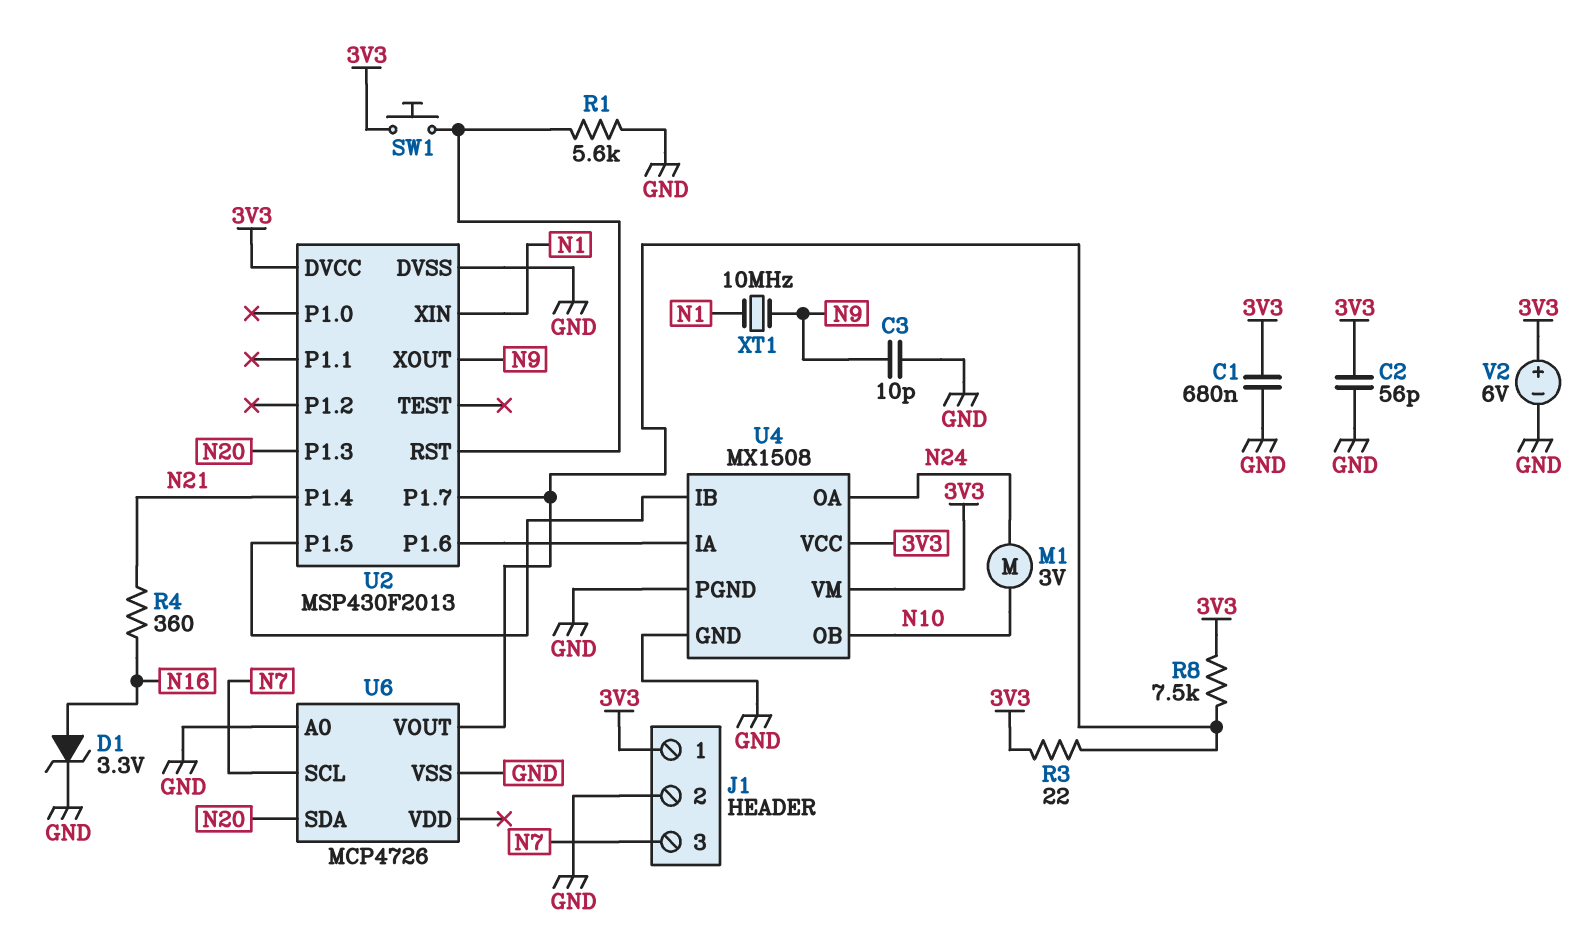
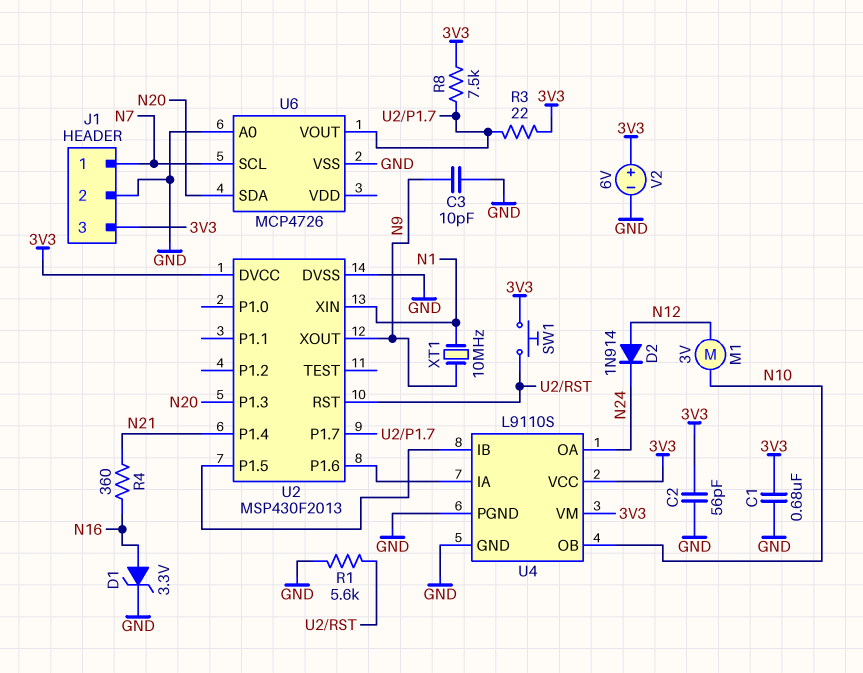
D2: none -> diode 1N914 (A N12, K N24)
J1 pin 1: 3V3 -> N7
J1 pin 3: N7 -> 3V3
M1: motor 3V (N10, N24) -> motor 3V (N10, N12)
U4: MX1508 -> L9110S

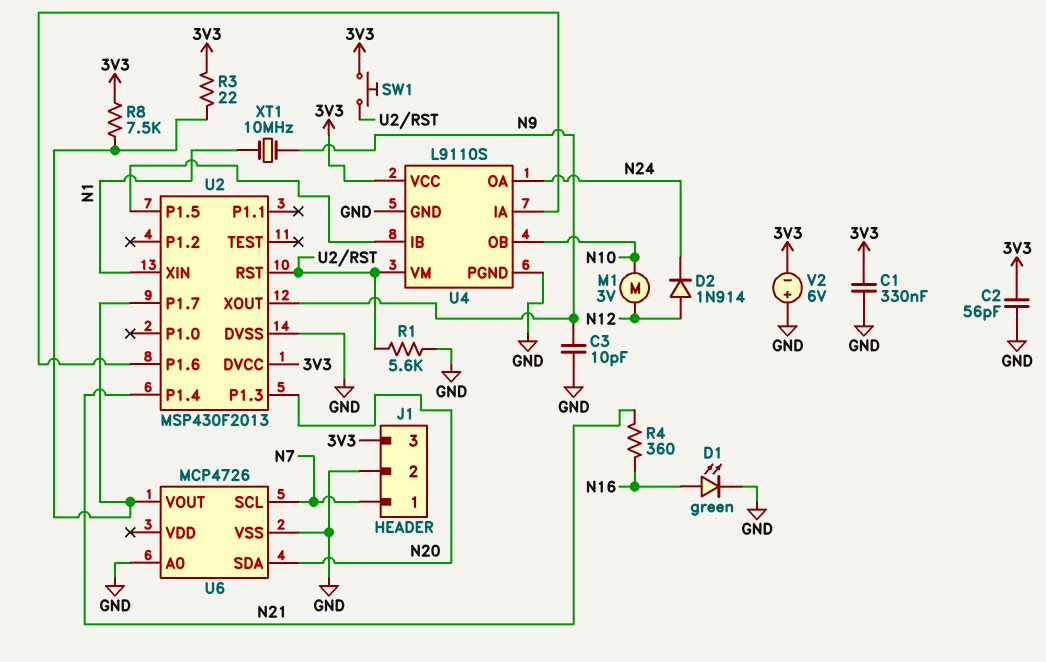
C1: 680nF (3V3, GND) -> 330nF (3V3, GND)
D1: zener 3.3V (A N16, K GND) -> LED green (A N16, K GND)
U4 pin VM: 3V3 -> U2/RST
V2: 6V (plus 3V3, minus GND) -> 6V (plus GND, minus 3V3)

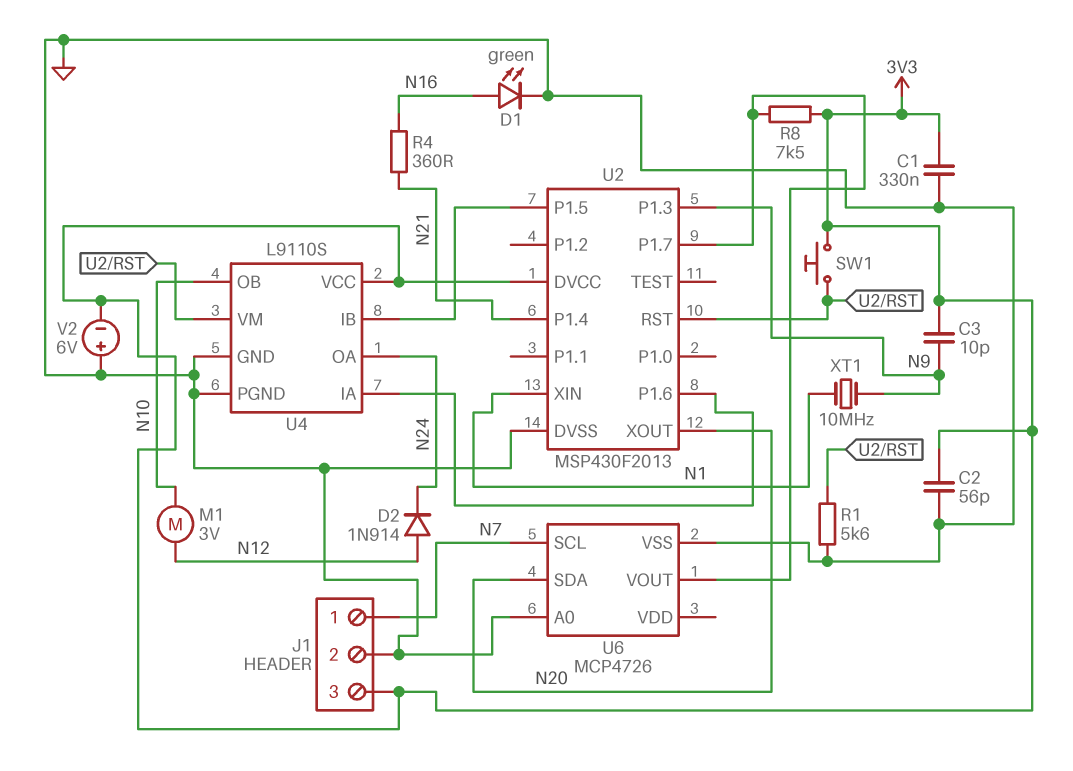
C3: 10pF (GND, N9) -> 10pF (3V3, N9)
R3: 22 (3V3, U2/P1.7) -> none
U2 pin P1.3: N20 -> N9
U2 pin XOUT: N9 -> N20

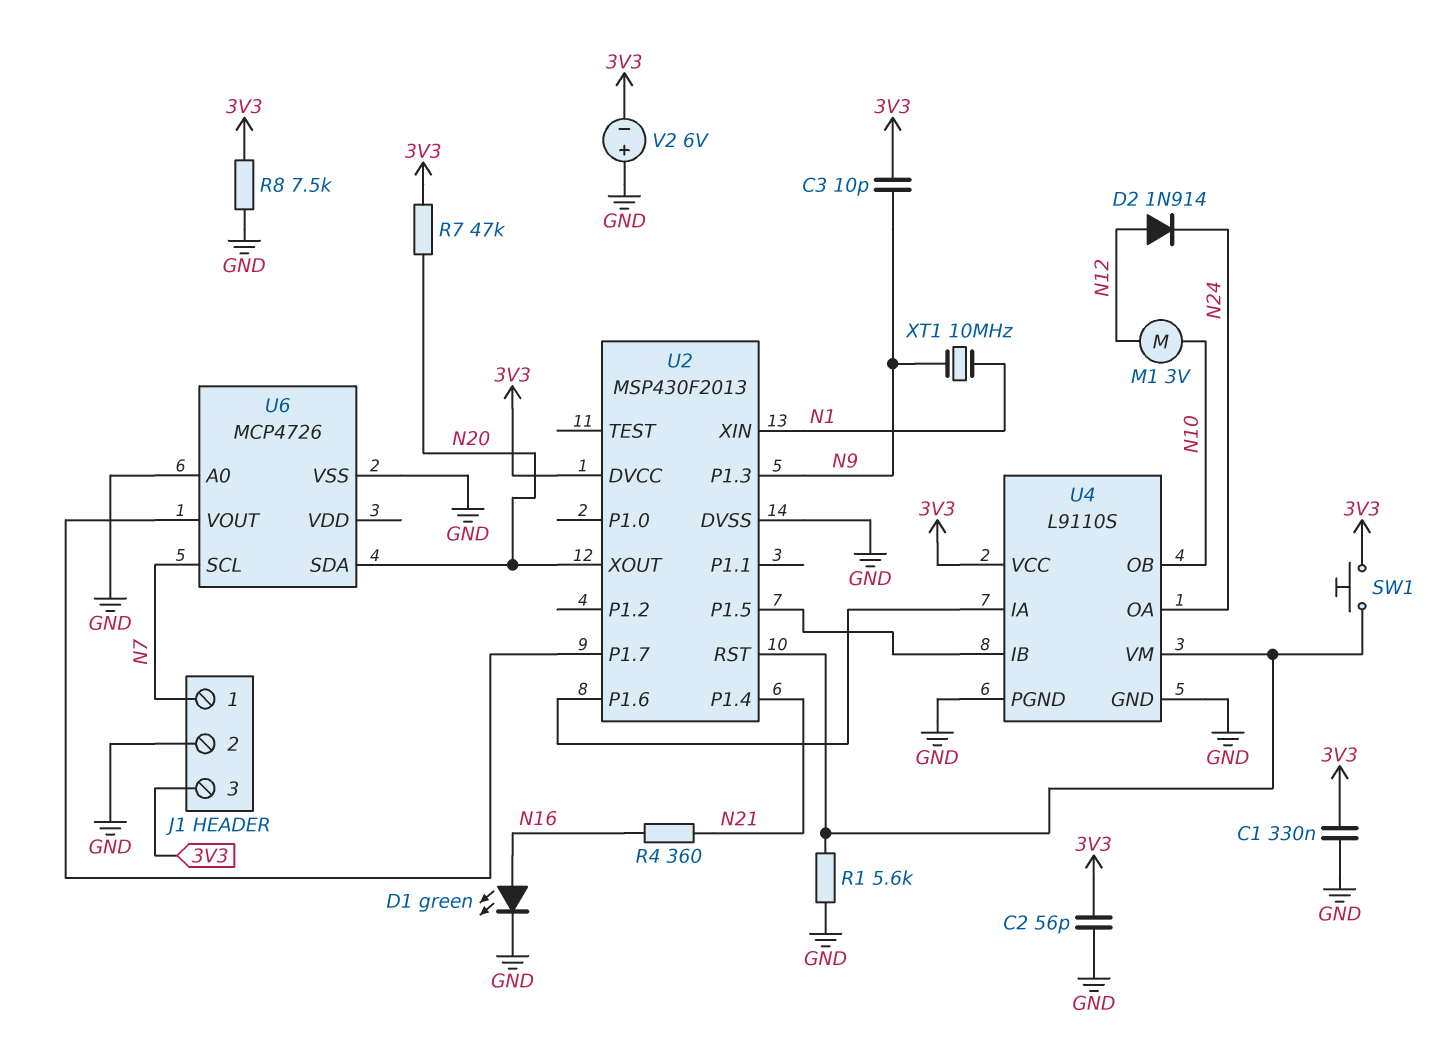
R7: none -> 47k (3V3, N20)
R8: 7.5k (3V3, U2/P1.7) -> 7.5k (3V3, GND)

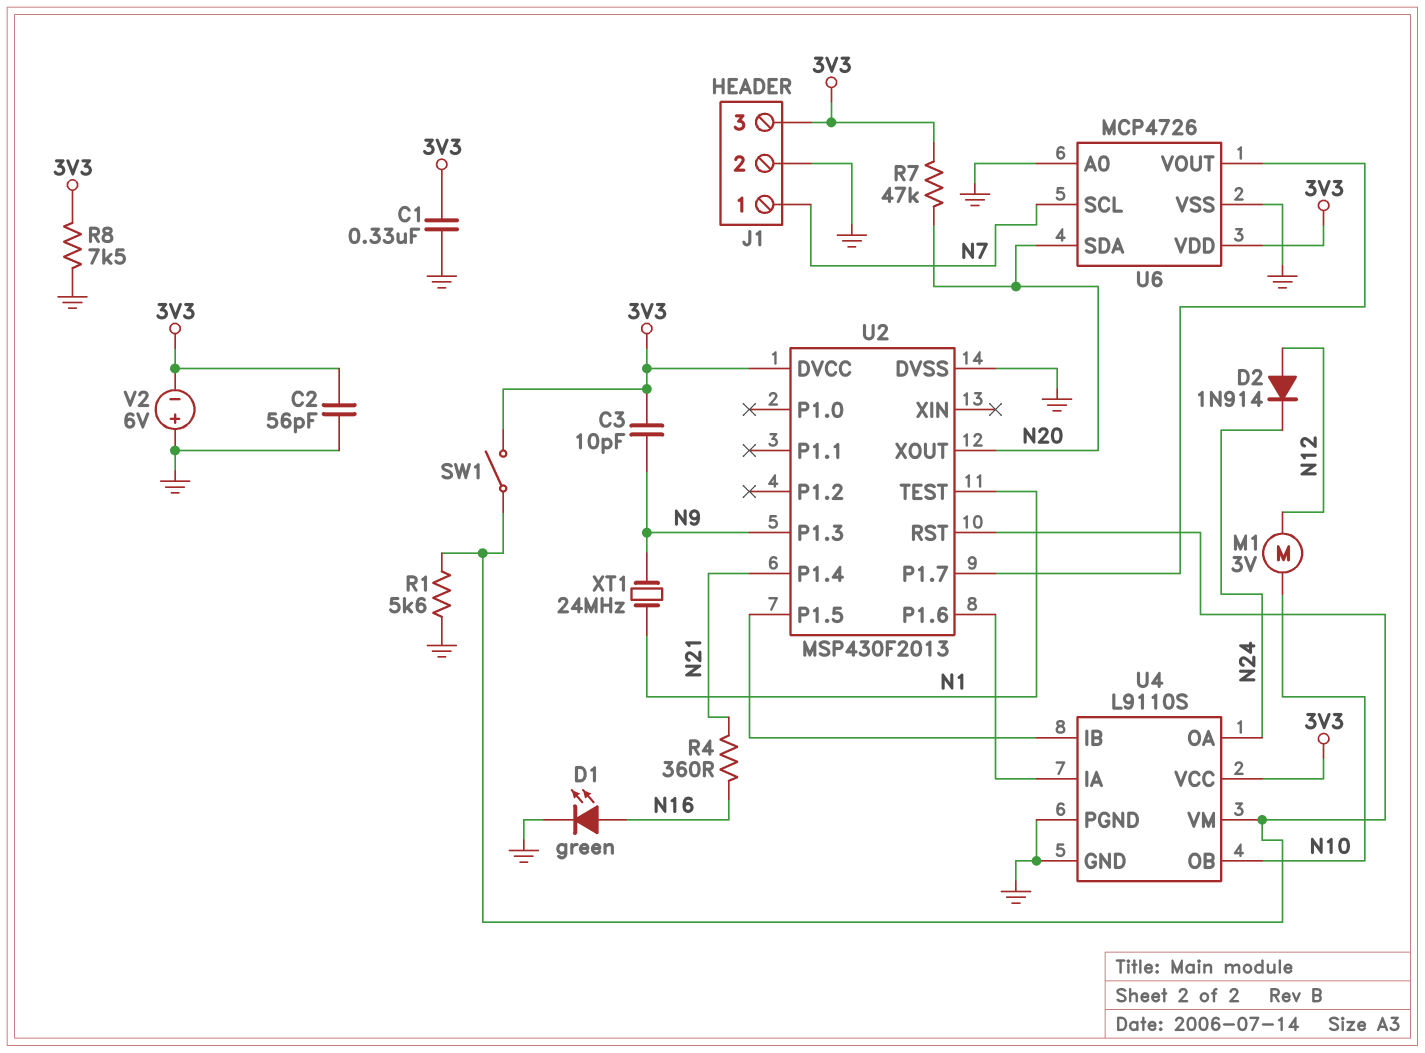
SW1: button (3V3, U2/RST) -> switch (3V3, U2/RST)
U2 pin TEST: none -> N1
U2 pin XIN: N1 -> none
U6 pin VDD: none -> 3V3
XT1: 10MHz (N1, N9) -> 24MHz (N1, N9)

